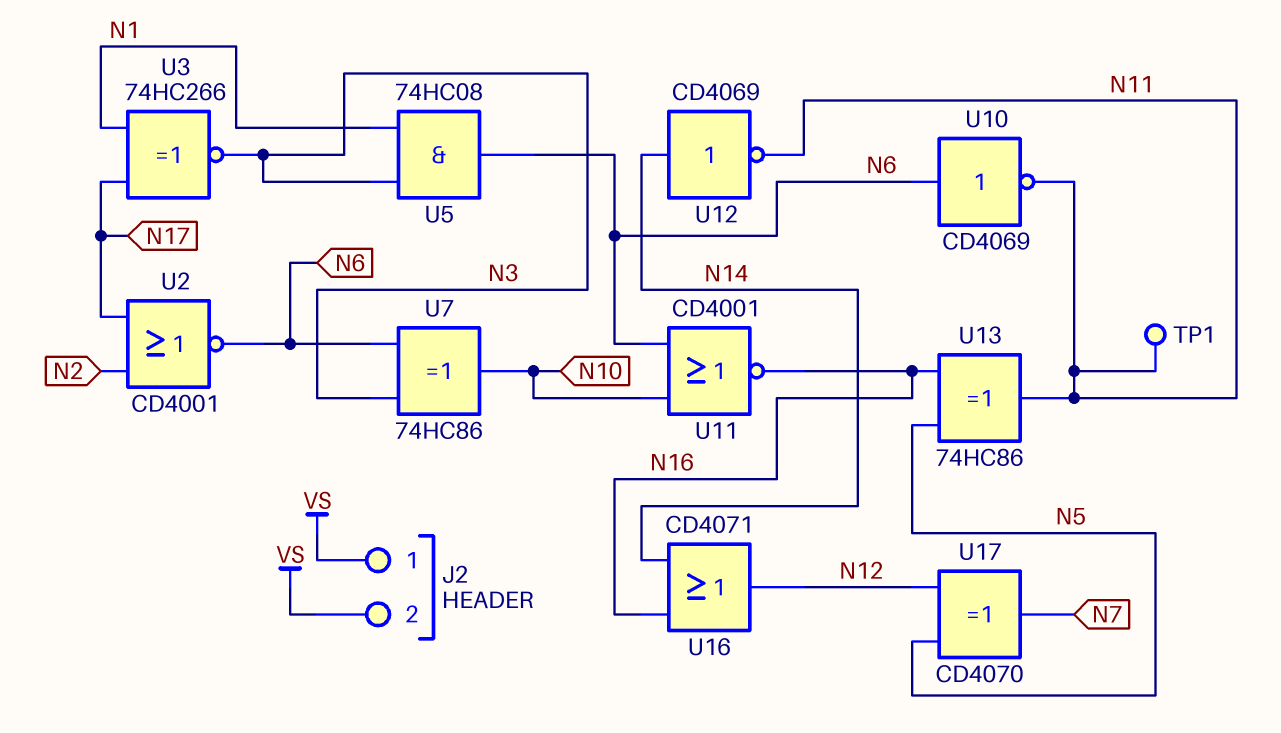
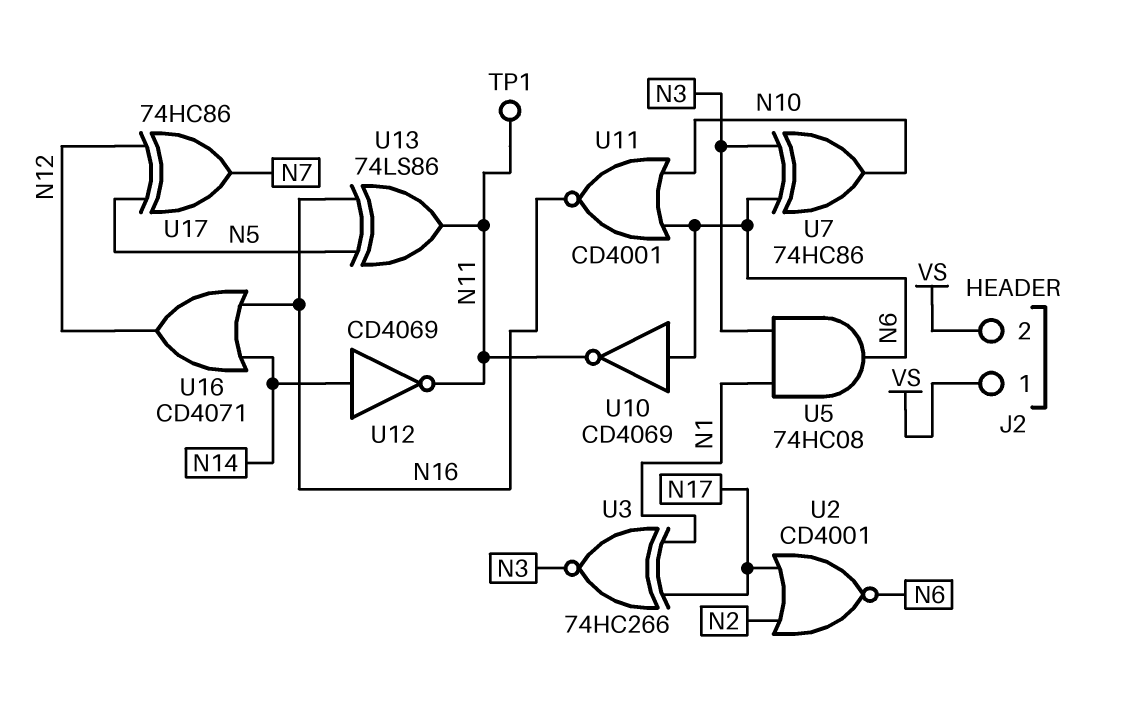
U13: XOR 74HC86 (in N5, in N16, out N11) -> XOR 74LS86 (in N5, in N16, out N11)
U17: XOR CD4070 (in N5, in N12, out N7) -> XOR 74HC86 (in N5, in N12, out N7)

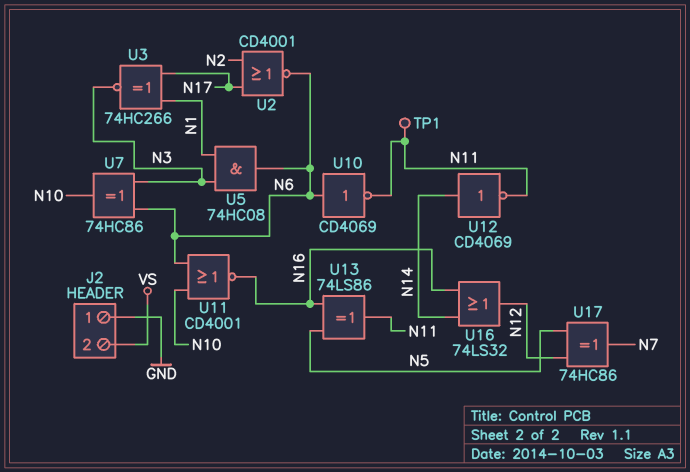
J2 pin 1: VS -> GND
U16: OR CD4071 (in N14, in N16, out N12) -> OR 74LS32 (in N14, in N16, out N12)

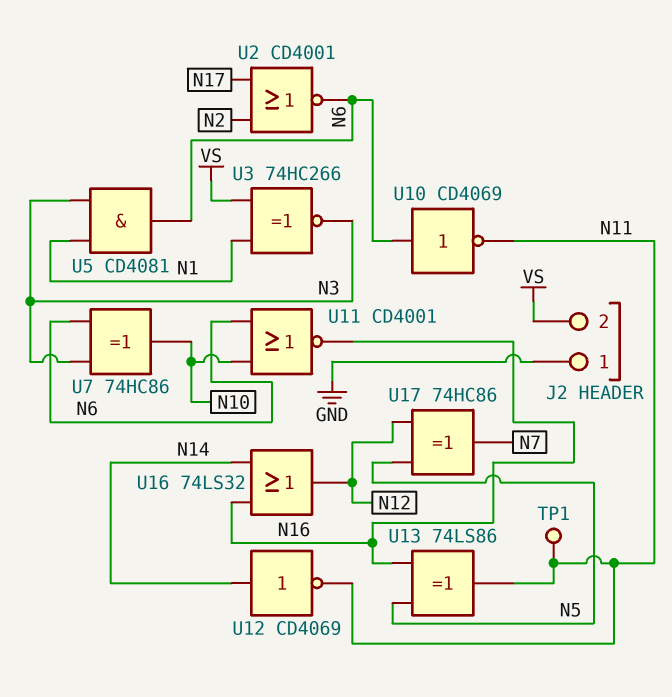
U3: XNOR 74HC266 (in N1, in N17, out N3) -> XNOR 74HC266 (in N1, in VS, out N3)
U5: AND 74HC08 (in N1, in N3, out N6) -> AND CD4081 (in N1, in N3, out N6)

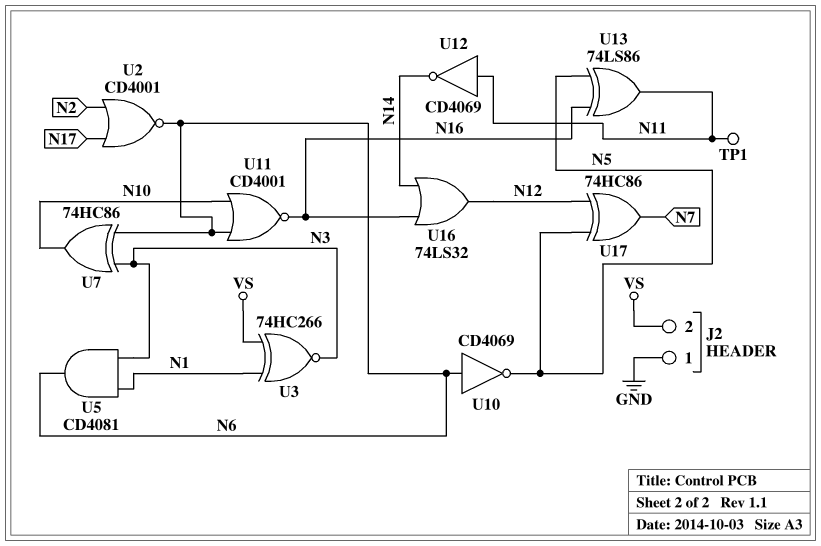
U10: NOT CD4069 (in N6, out N11) -> NOT CD4069 (in N6, out N5)
U12: NOT CD4069 (in N14, out N11) -> NOT CD4069 (in N11, out N14)

